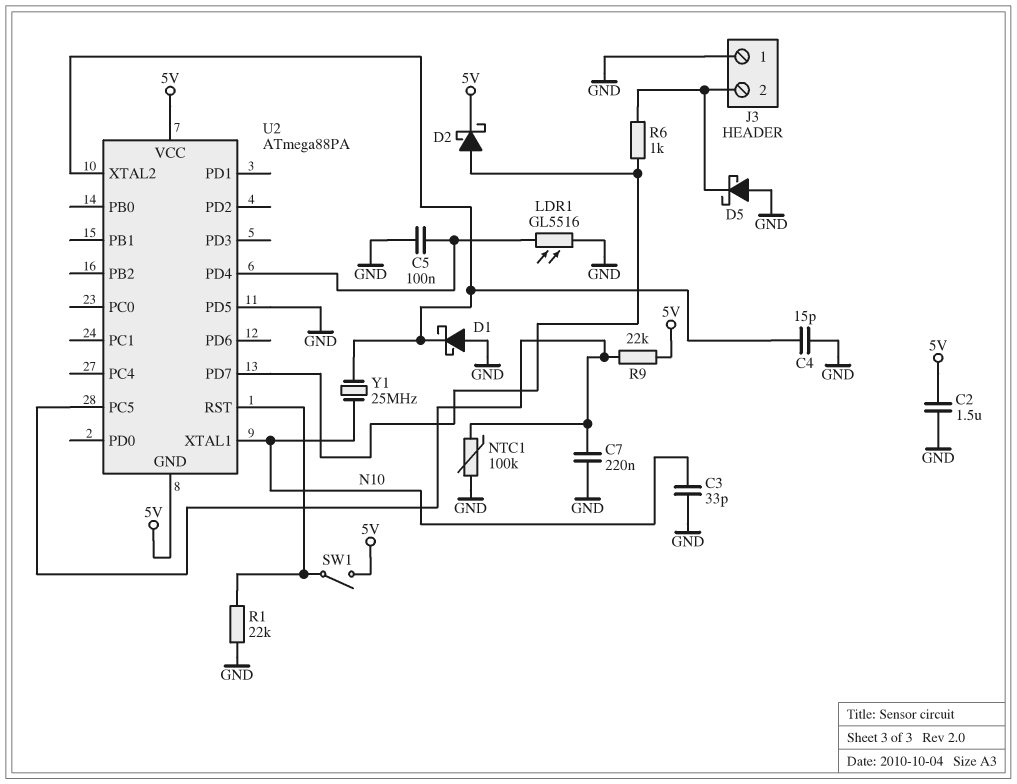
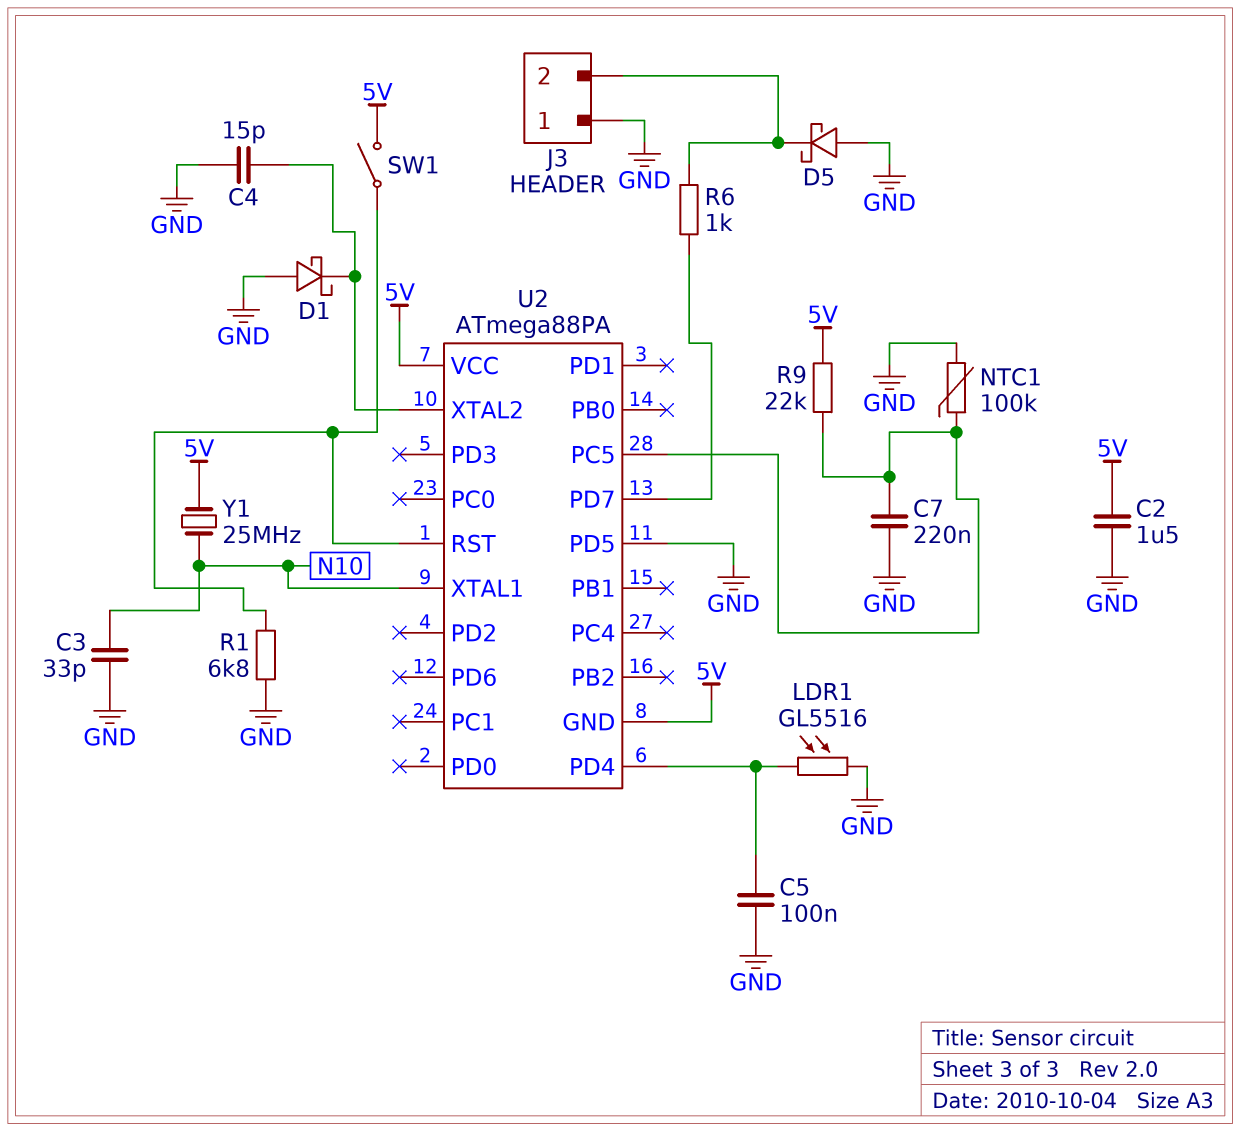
D2: schottky (A U2/PD7, K 5V) -> none
R1: 22k (GND, U2/RST) -> 6.8k (GND, U2/RST)
Y1: 25MHz (N10, U2/XTAL2) -> 25MHz (5V, N10)

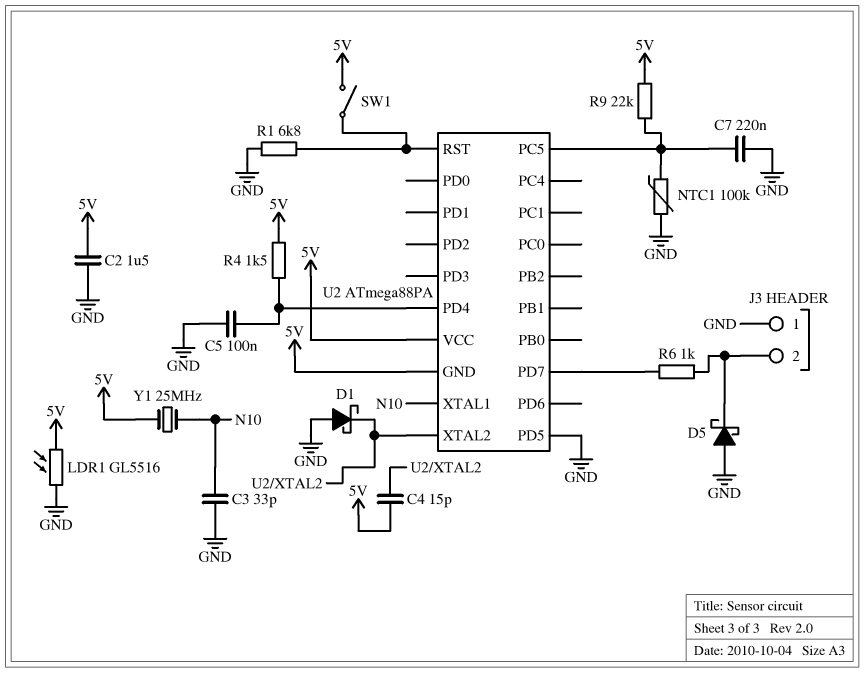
C4: 15pF (GND, U2/XTAL2) -> 15pF (5V, U2/XTAL2)
LDR1: GL5516 (GND, U2/PD4) -> GL5516 (5V, GND)
R4: none -> 1.5k (5V, U2/PD4)

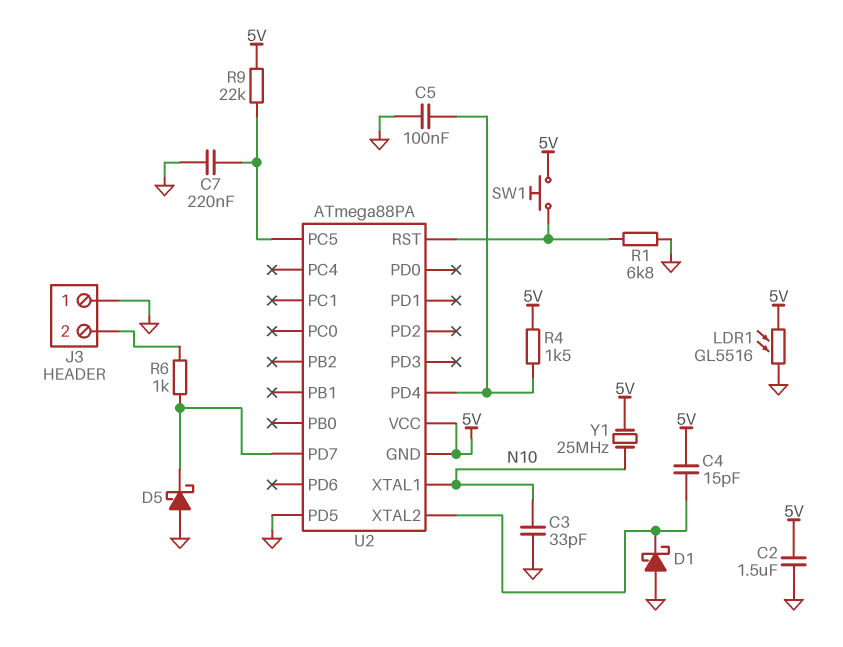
D5: schottky (A GND, K J3/2) -> schottky (A GND, K U2/PD7)
NTC1: 100k (GND, U2/PC5) -> none
SW1: switch (5V, U2/RST) -> button (5V, U2/RST)

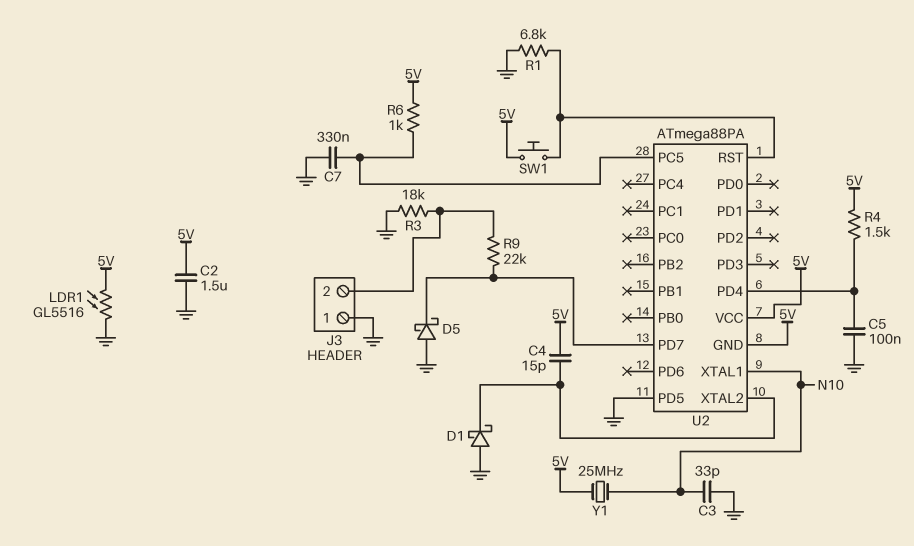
C7: 220nF (GND, U2/PC5) -> 330nF (GND, U2/PC5)
R3: none -> 18k (GND, J3/2)
R6: 1k (J3/2, U2/PD7) -> 1k (5V, U2/PC5)
R9: 22k (5V, U2/PC5) -> 22k (J3/2, U2/PD7)

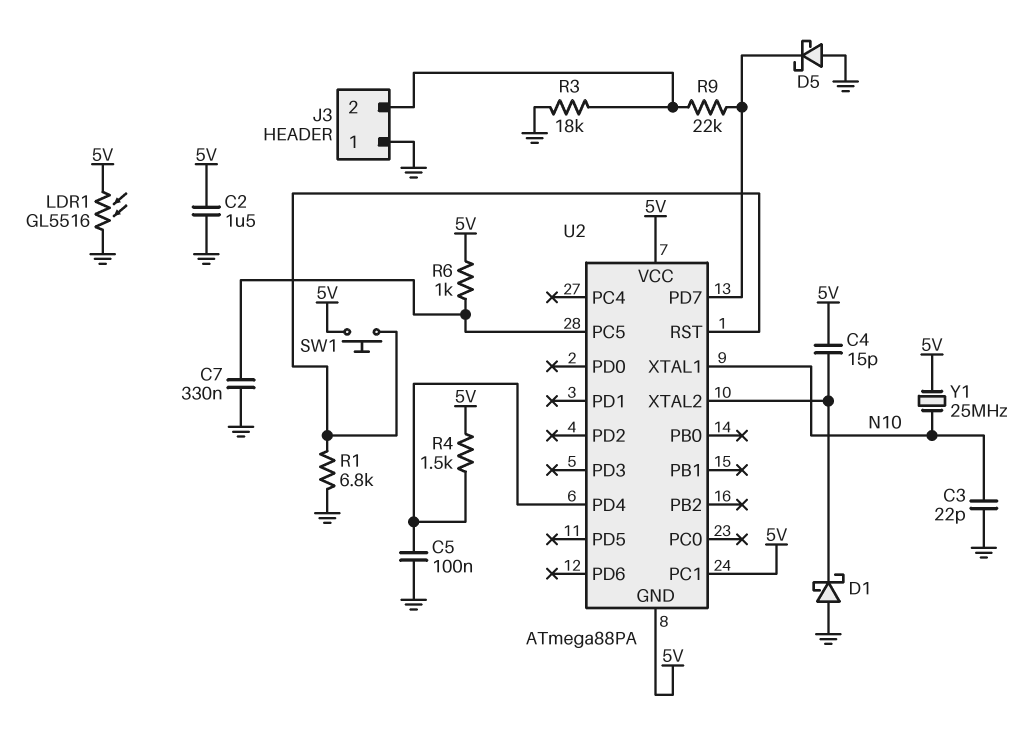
C3: 33pF (GND, N10) -> 22pF (GND, N10)
U2 pin PC1: none -> 5V
U2 pin PD5: GND -> none

